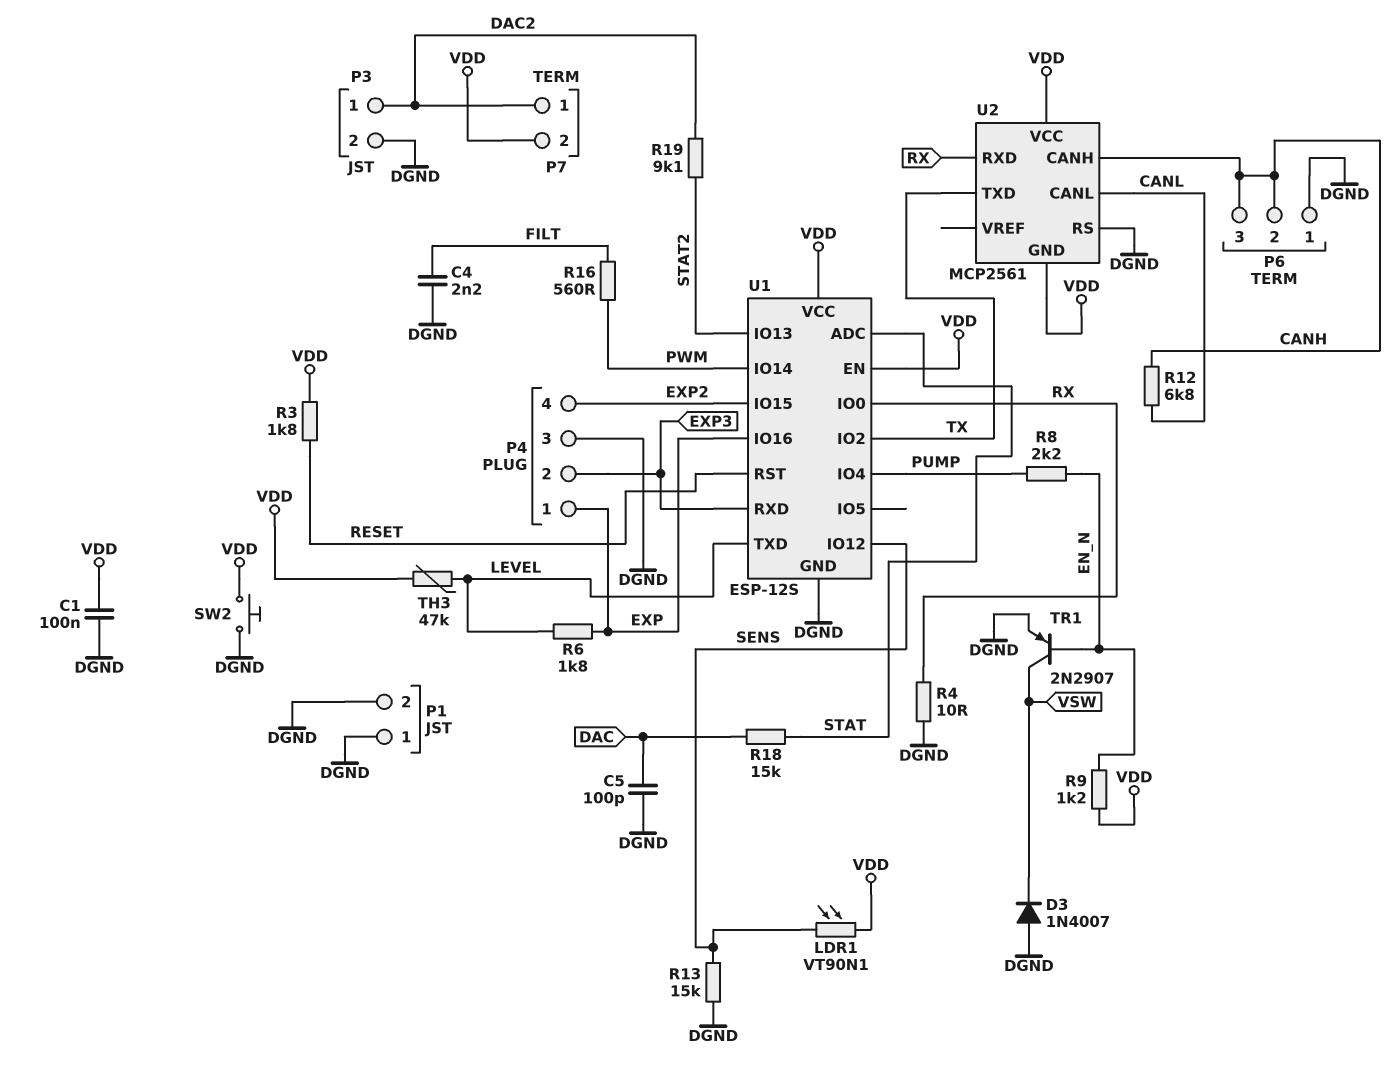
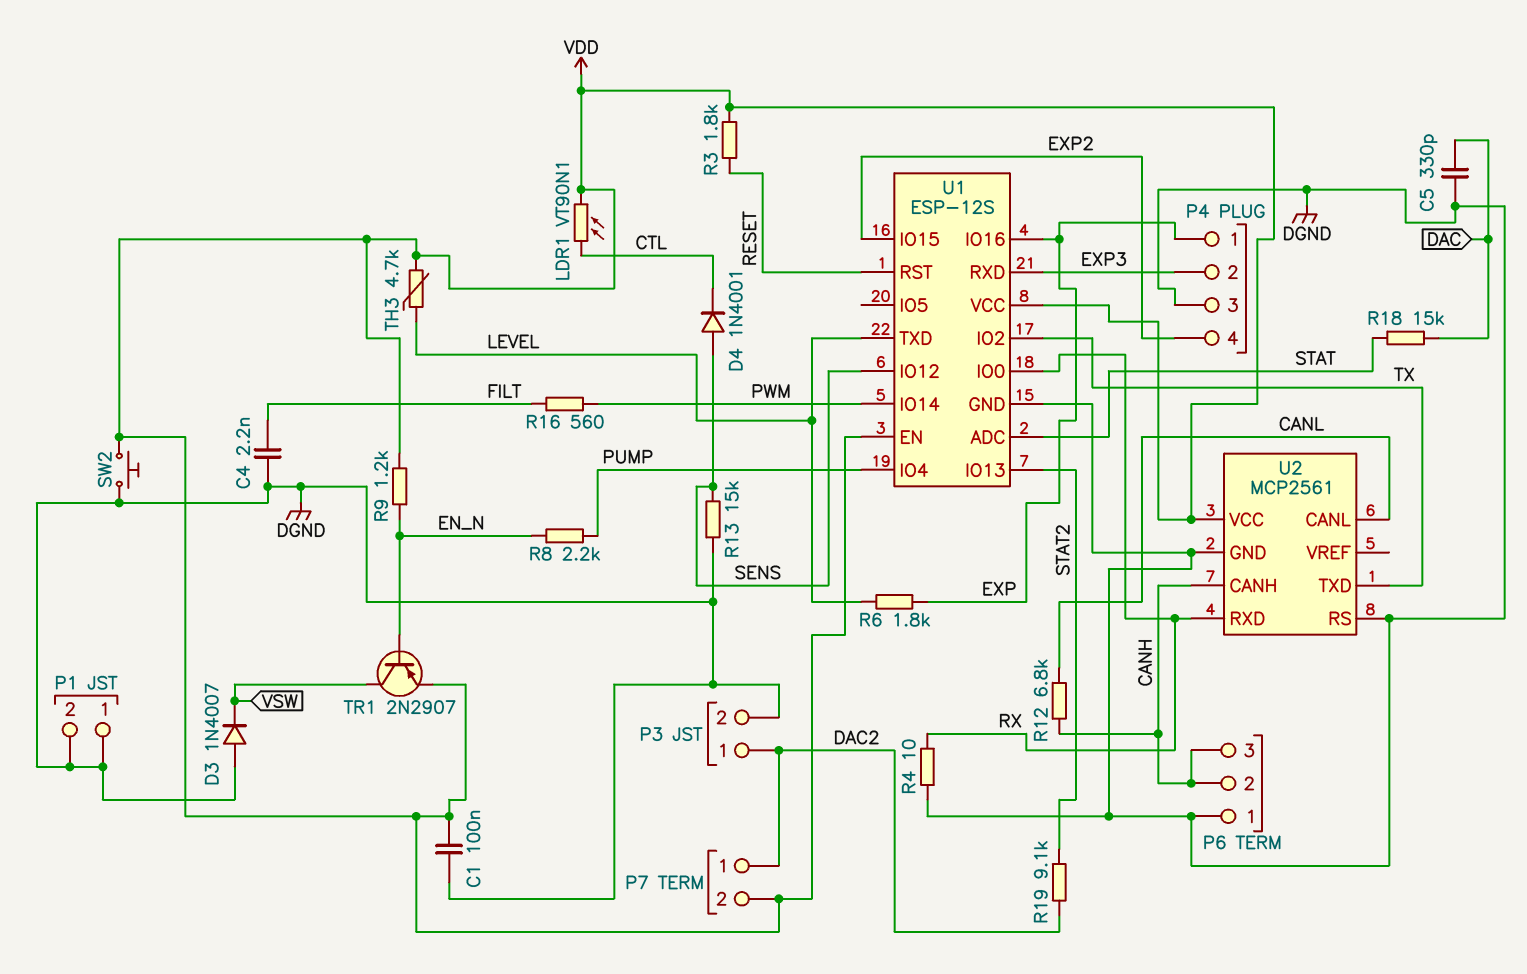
C5: 100pF (DAC, DGND) -> 330pF (DAC, DGND)
D4: none -> diode 1N4001 (A SENS, K CTL)
LDR1: VT90N1 (SENS, VDD) -> VT90N1 (CTL, VDD)
TH3: 47k (LEVEL, VDD) -> 4.7k (LEVEL, VDD)
TR1: PNP 2N2907 (B EN_N, C VSW, E DGND) -> PNP 2N2907 (B EN_N, C VSW, E VDD)
U2 pin GND: VDD -> DGND

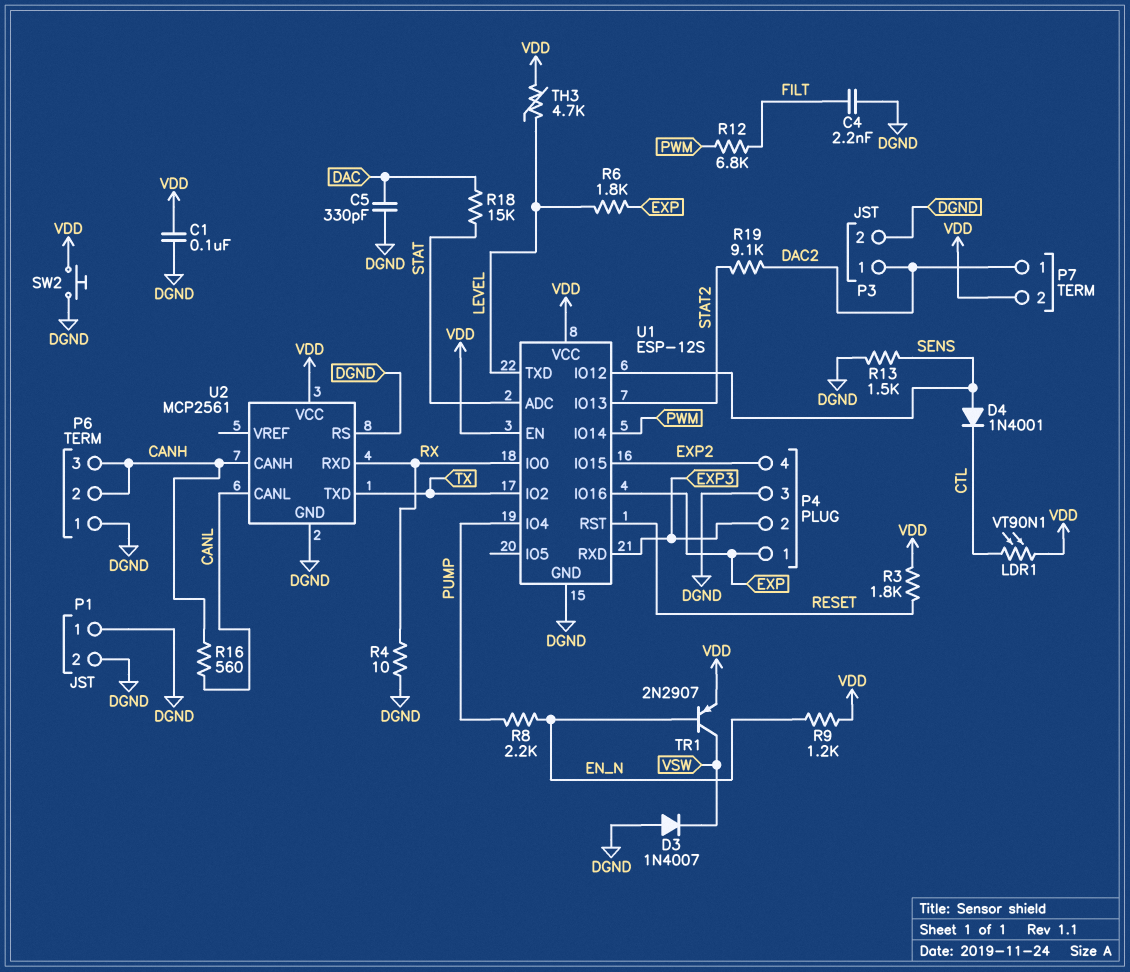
R12: 6.8k (CANH, CANL) -> 6.8k (FILT, PWM)
R13: 15k (DGND, SENS) -> 1.5k (DGND, SENS)
R16: 560 (FILT, PWM) -> 560 (CANH, CANL)

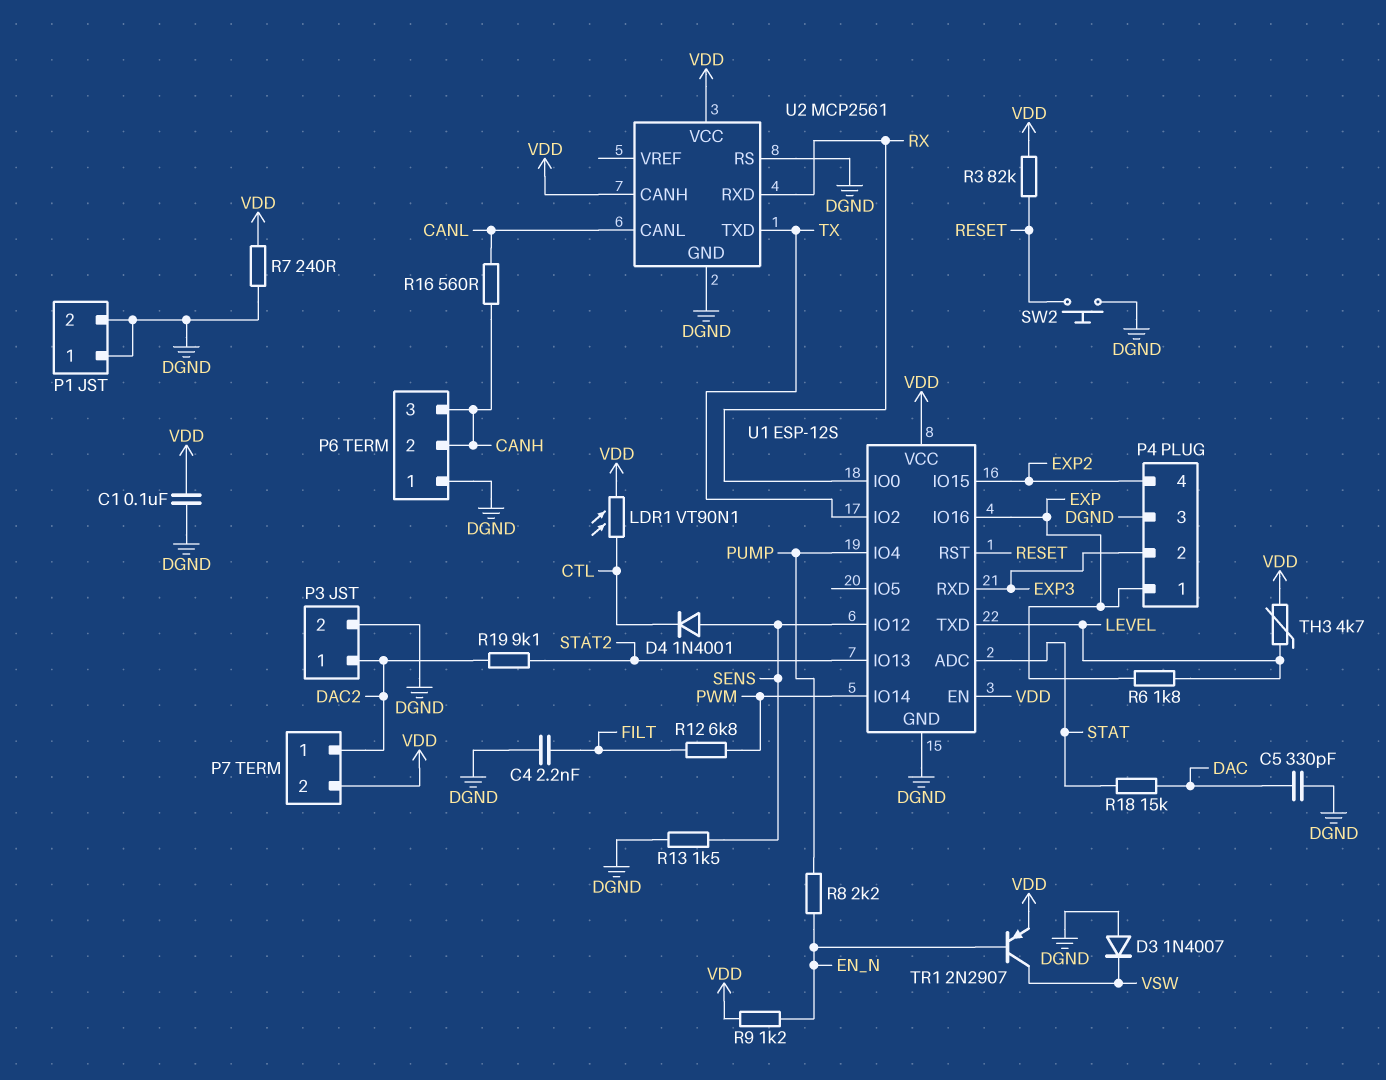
R3: 1.8k (RESET, VDD) -> 82k (RESET, VDD)
R4: 10 (DGND, RX) -> none
R7: none -> 240 (DGND, VDD)
SW2: button (DGND, VDD) -> button (DGND, RESET)
U2 pin CANH: CANH -> VDD

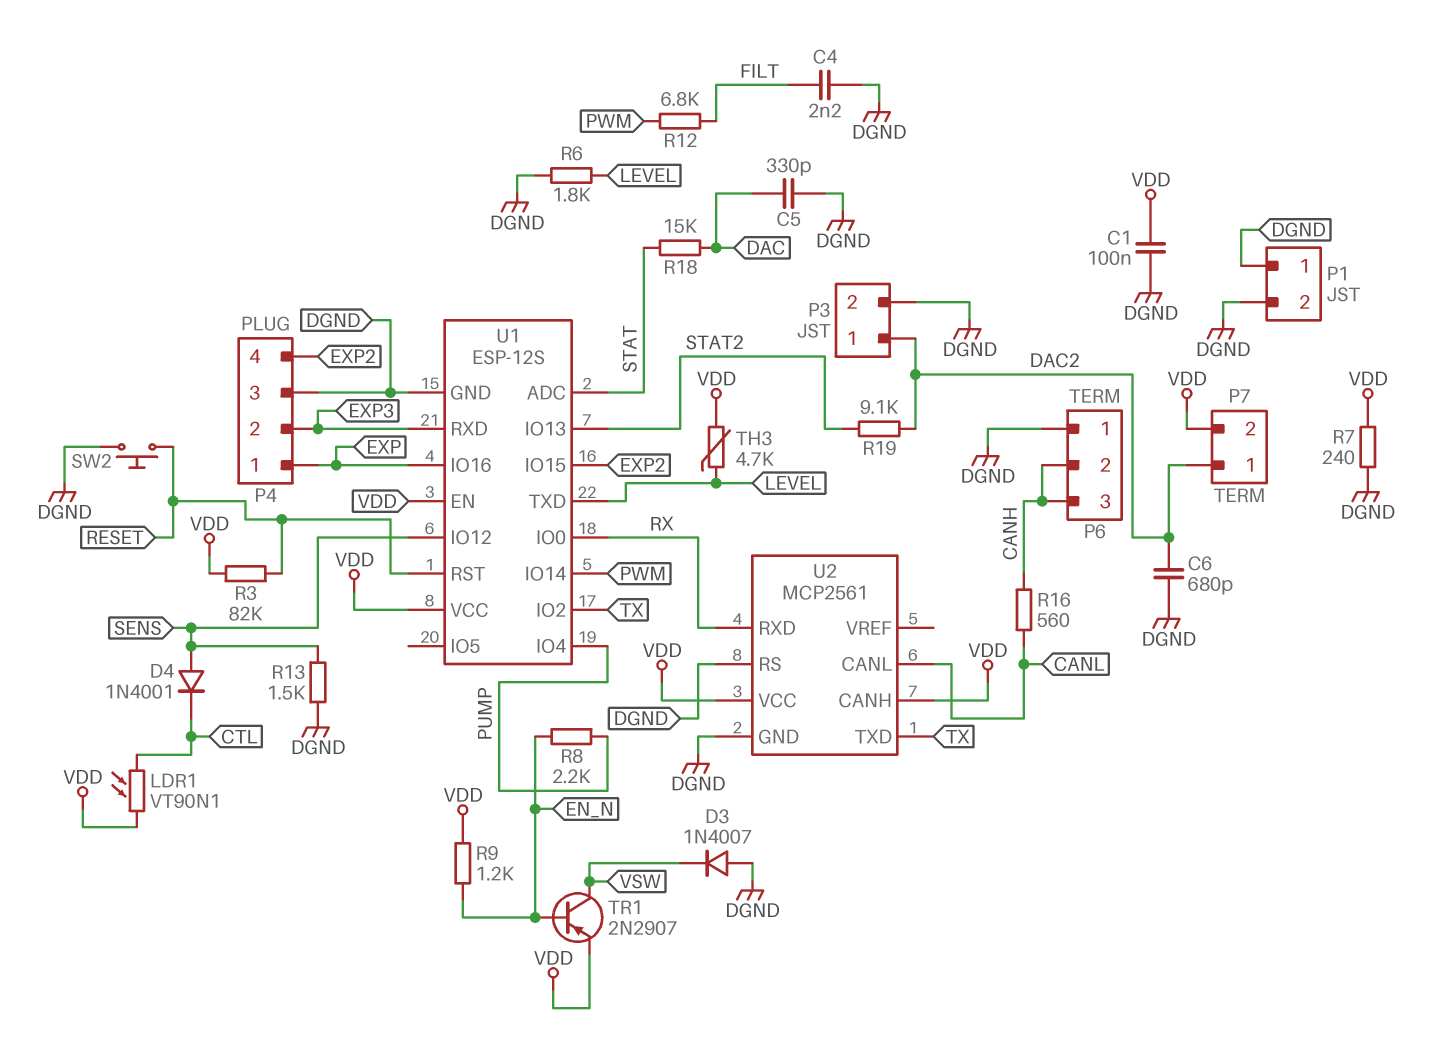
C6: none -> 680pF (DAC2, DGND)
R6: 1.8k (EXP, LEVEL) -> 1.8k (DGND, LEVEL)

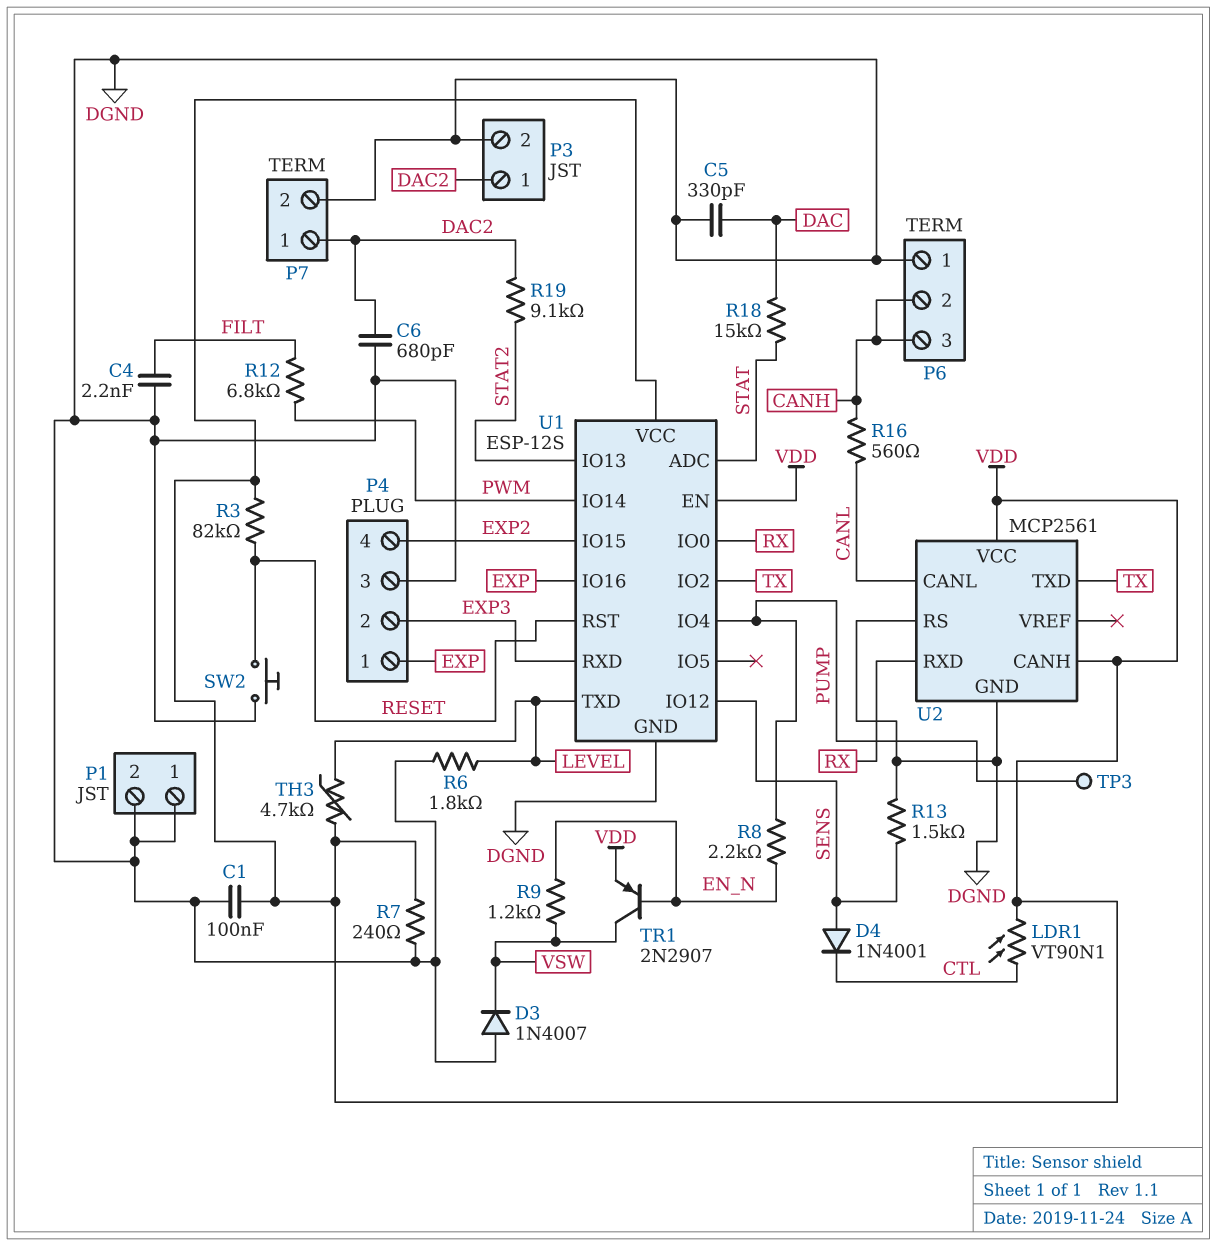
P7 pin 2: VDD -> DGND
R9: 1.2k (EN_N, VDD) -> 1.2k (EN_N, VSW)
TP3: none -> test point (PUMP)

